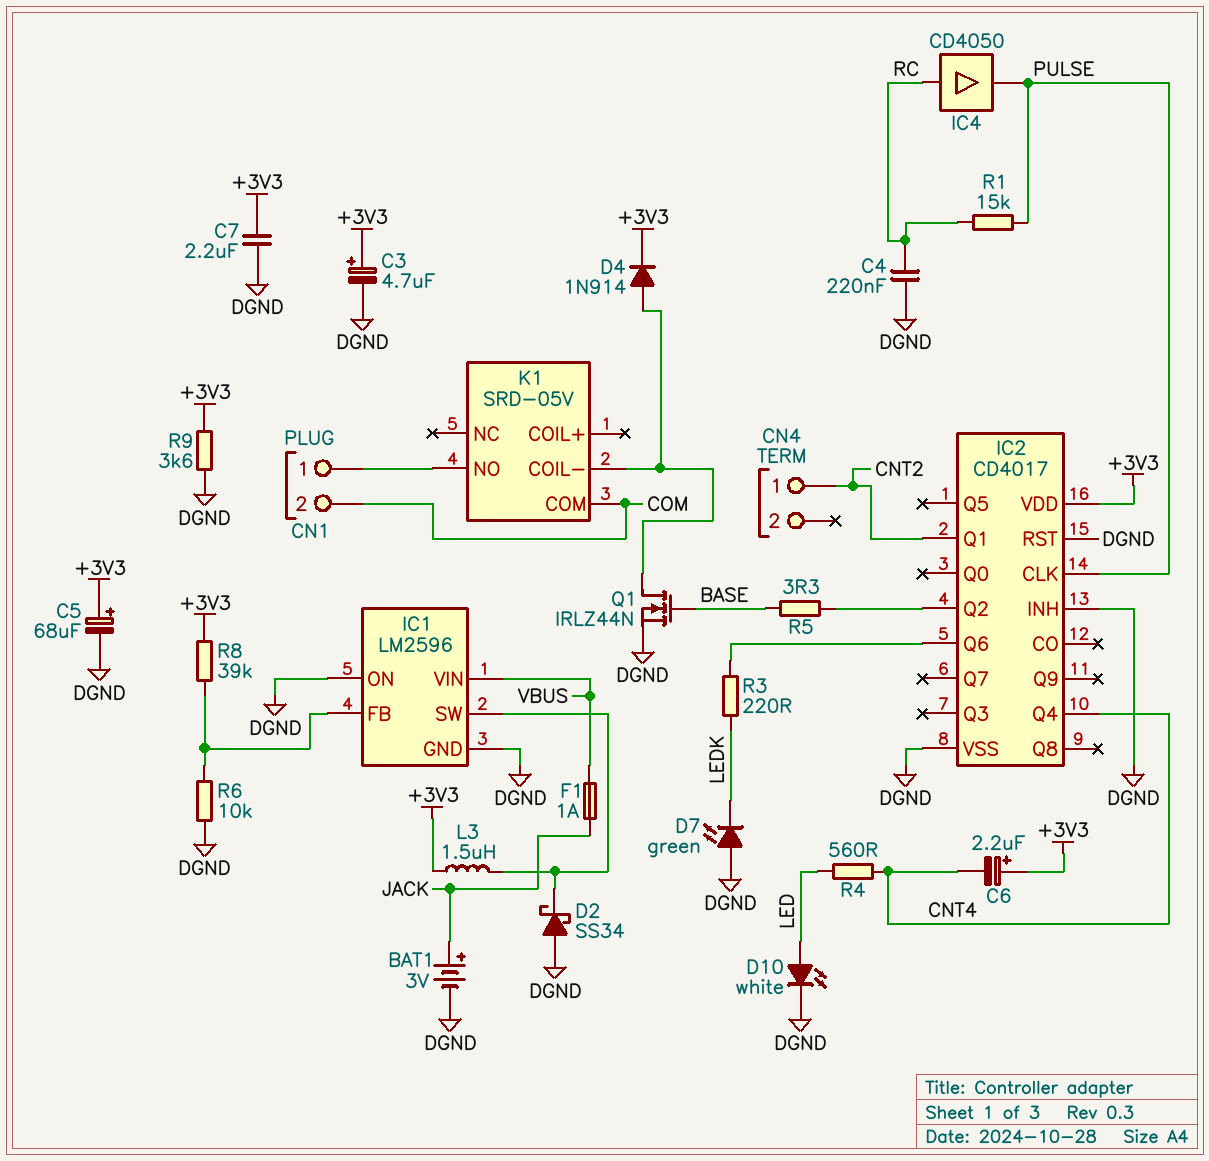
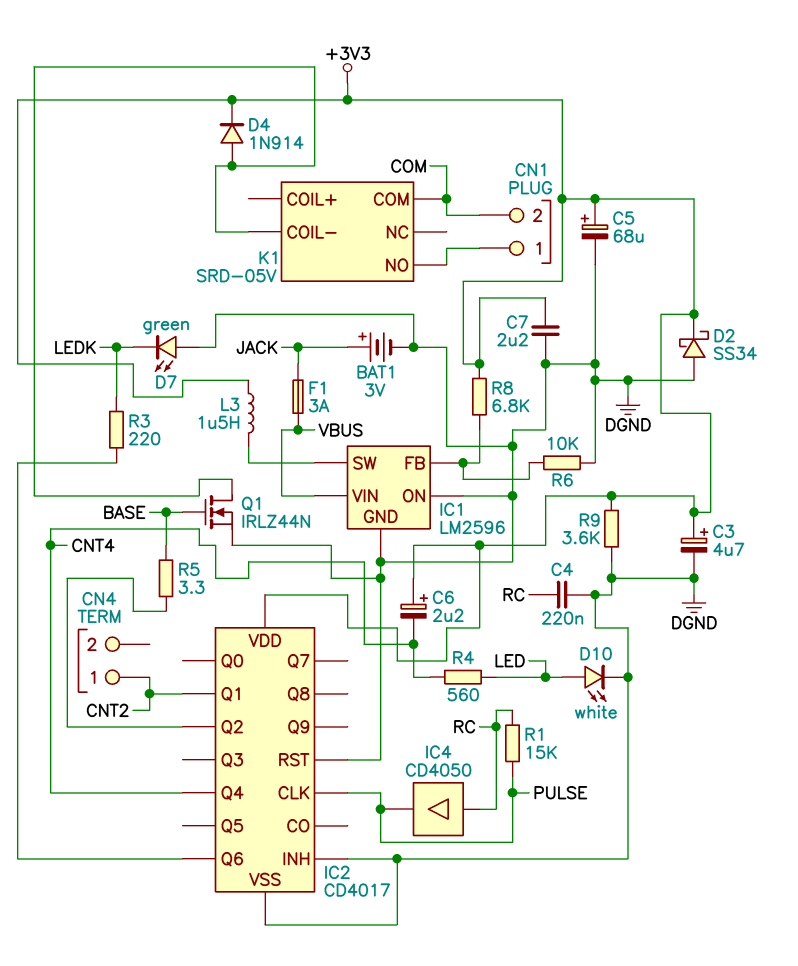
D2: schottky SS34 (A DGND, K IC1/SW) -> schottky SS34 (A DGND, K +3V3)
F1: 1A (JACK, VBUS) -> 3A (JACK, VBUS)
R8: 39k (+3V3, IC1/FB) -> 6.8k (+3V3, IC1/FB)

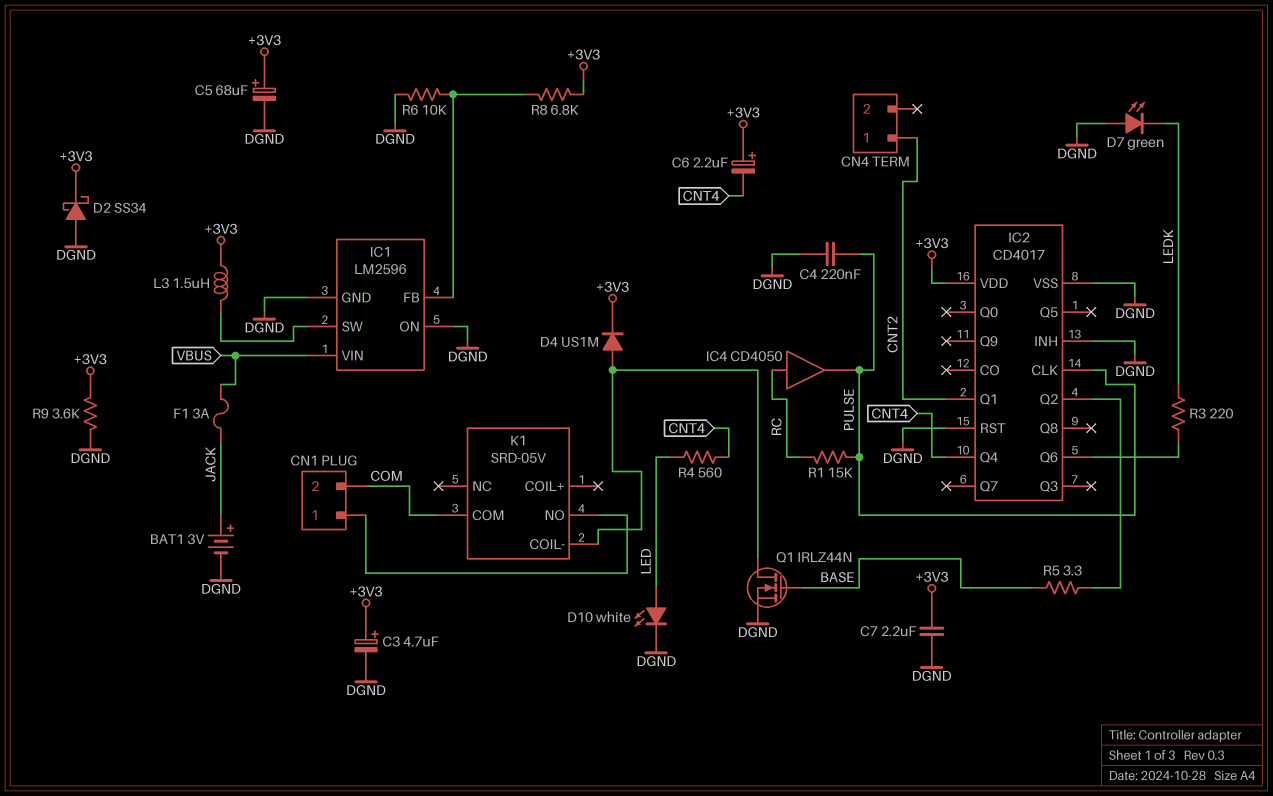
C4: 220nF (DGND, RC) -> 220nF (DGND, PULSE)
D4: diode 1N914 (A K1/COIL-, K +3V3) -> diode US1M (A K1/COIL-, K +3V3)

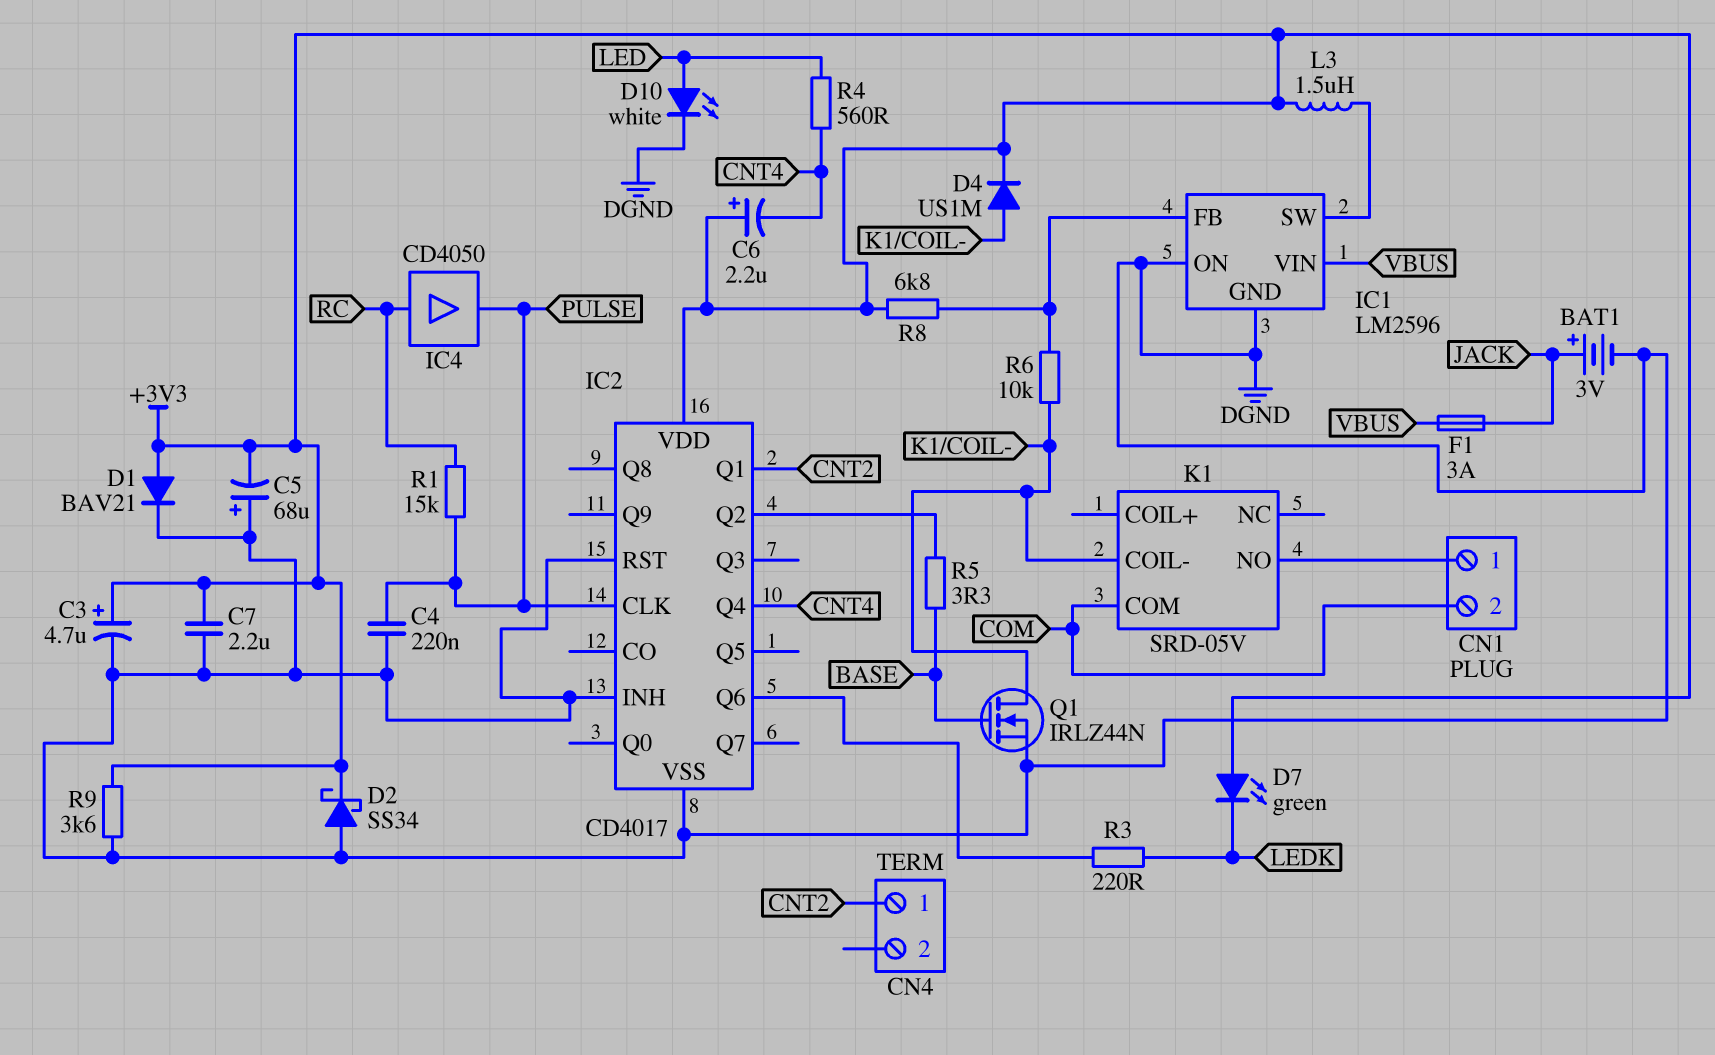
C5: 68uF (plus +3V3, minus DGND) -> 68uF (plus DGND, minus +3V3)
D1: none -> diode BAV21 (A +3V3, K DGND)
D7: LED green (A DGND, K LEDK) -> LED green (A +3V3, K LEDK)
R6: 10k (DGND, IC1/FB) -> 10k (IC1/FB, K1/COIL-)

